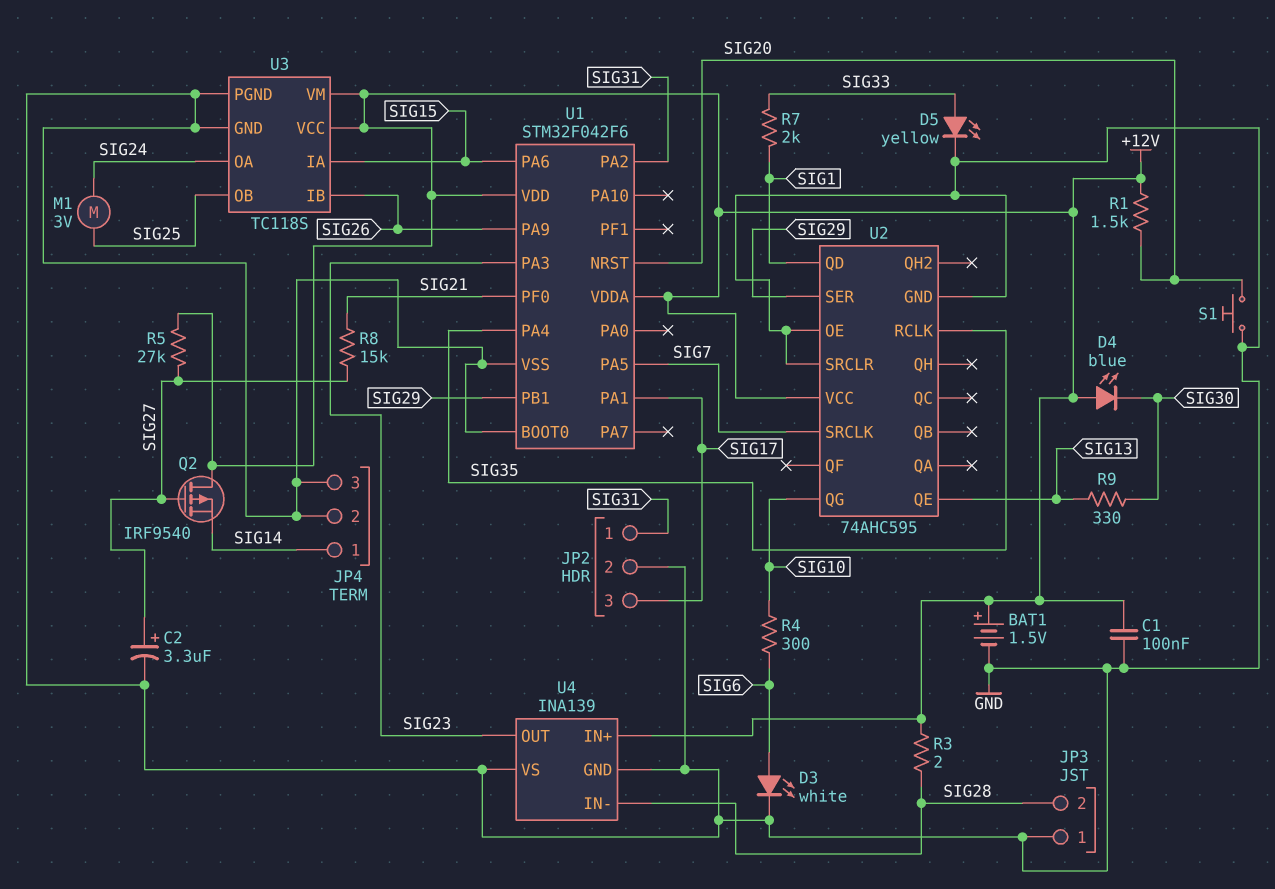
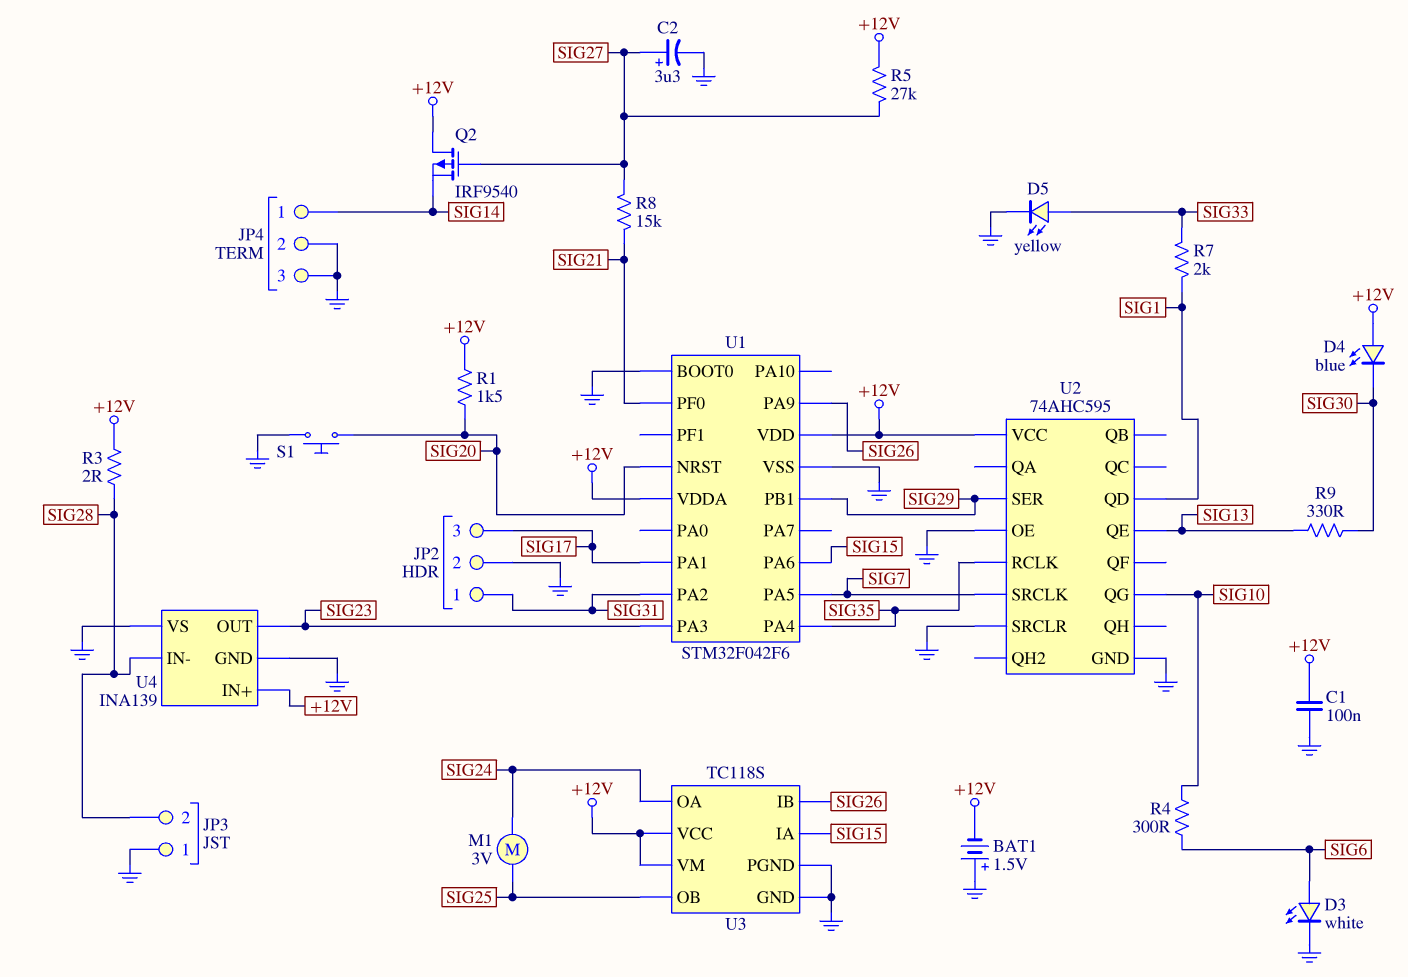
BAT1: 1.5V (plus +12V, minus GND) -> 1.5V (plus GND, minus +12V)

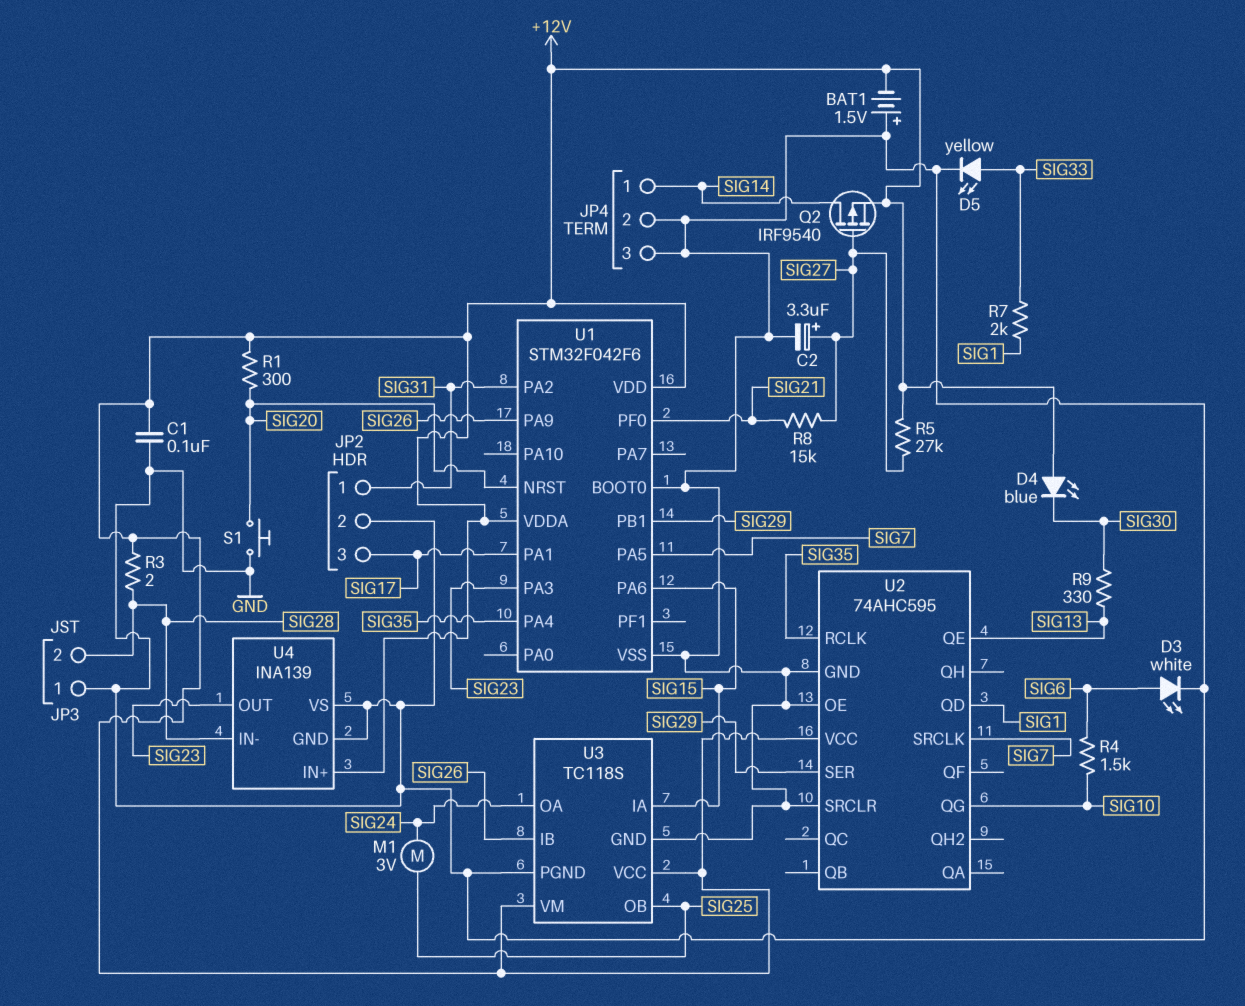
Q2: PMOS IRF9540 (G SIG27, D +12V, S SIG14) -> PMOS IRF9540 (G SIG27, D SIG14, S +12V)
R1: 1.5k (+12V, SIG20) -> 300 (+12V, SIG20)
R4: 300 (SIG6, SIG10) -> 1.5k (SIG6, SIG10)

